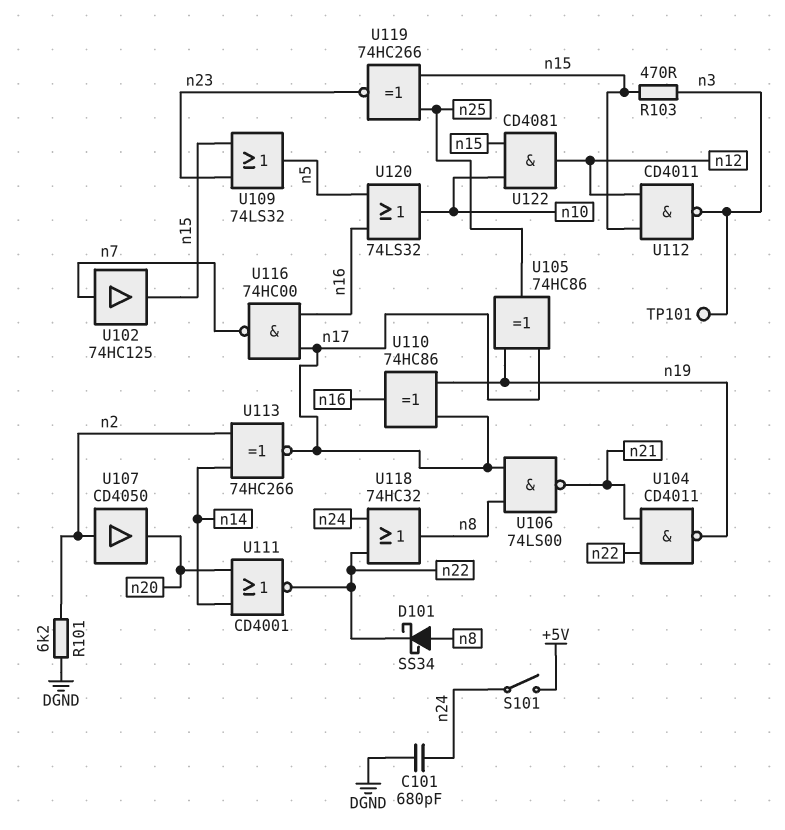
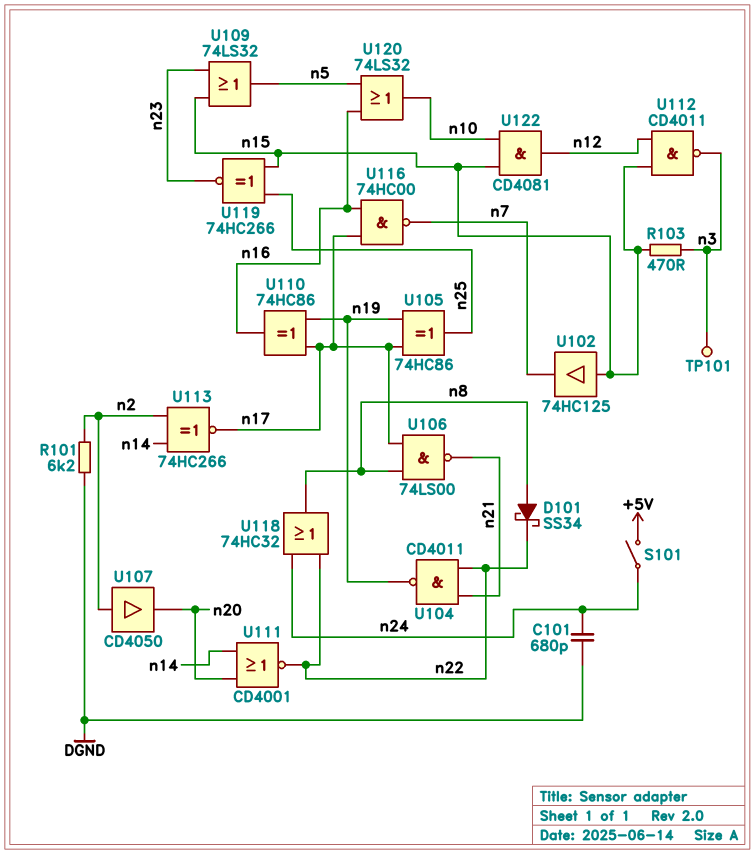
U102: buffer 74HC125 (in n7, out n15) -> buffer 74HC125 (in n15, out n7)

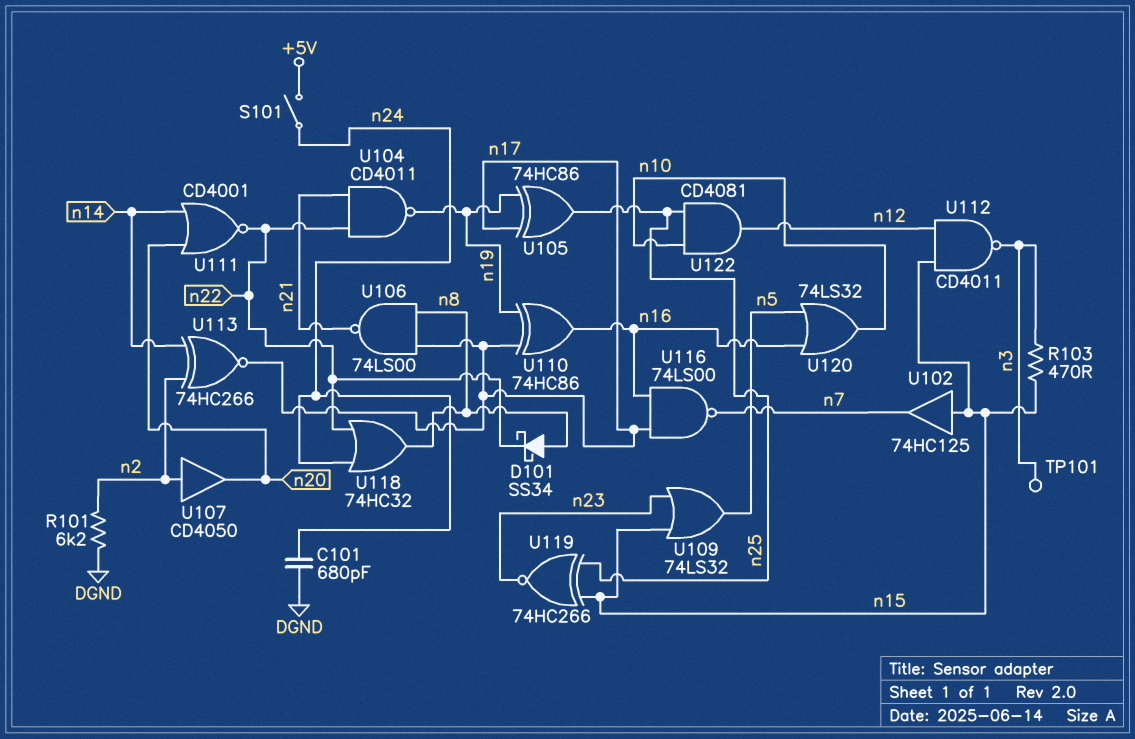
U116: NAND 74HC00 (in n16, in n17, out n7) -> NAND 74LS00 (in n16, in n17, out n7)
U122: AND CD4081 (in n10, in n15, out n12) -> AND CD4081 (in n10, in n25, out n12)

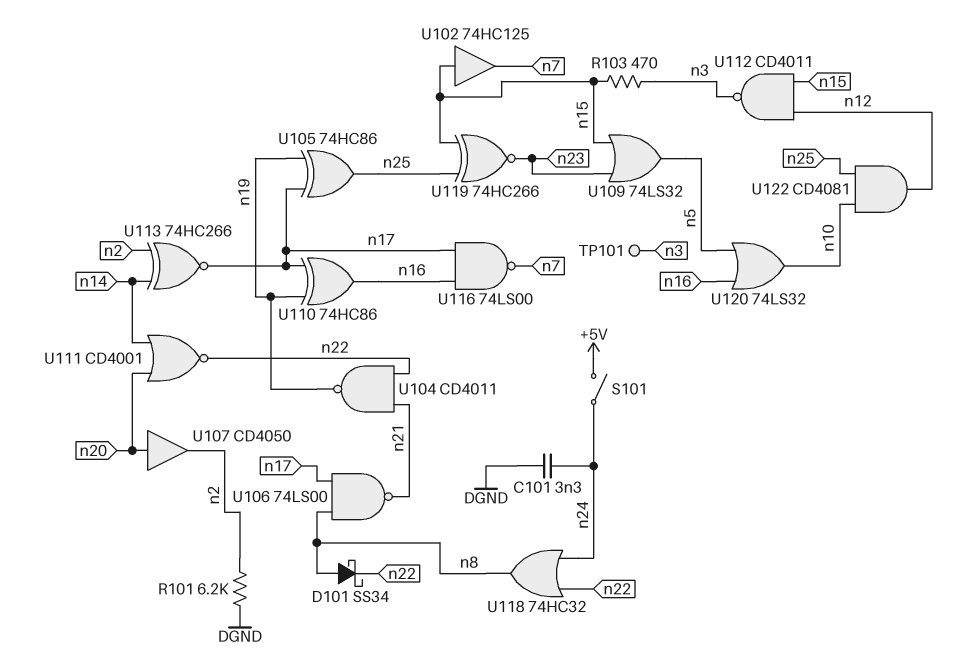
C101: 680pF (DGND, n24) -> 3.3nF (DGND, n24)
U107: buffer CD4050 (in n2, out n20) -> buffer CD4050 (in n20, out n2)

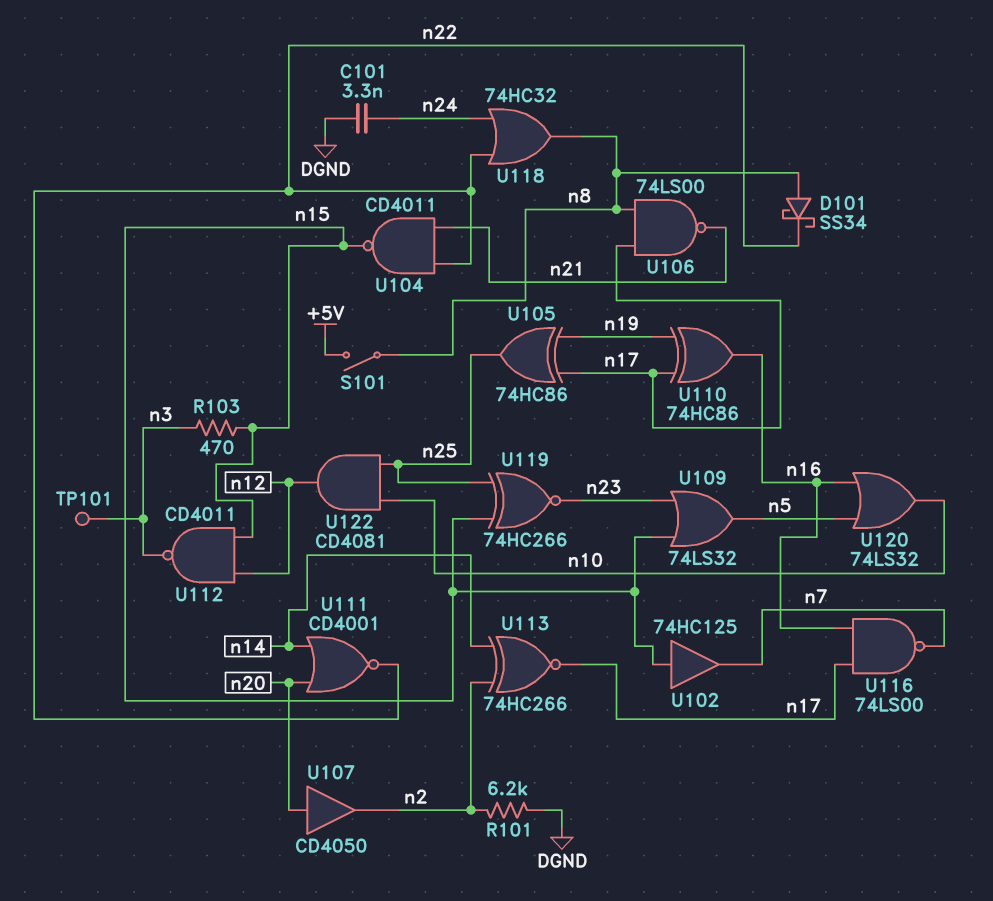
S101: switch (+5V, n24) -> switch (+5V, n8)
U104: NAND CD4011 (in n21, in n22, out n19) -> NAND CD4011 (in n21, in n22, out n15)

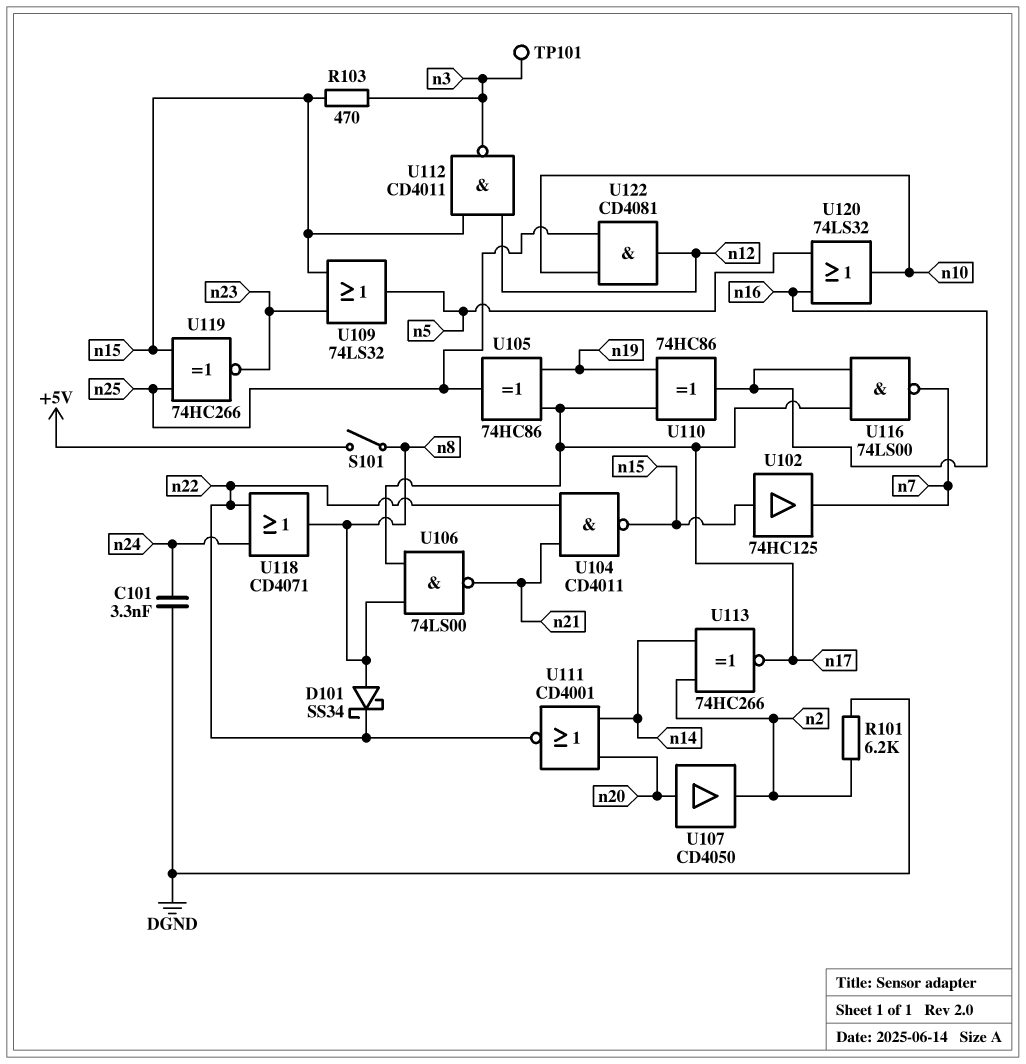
U118: OR 74HC32 (in n22, in n24, out n8) -> OR CD4071 (in n22, in n24, out n8)

